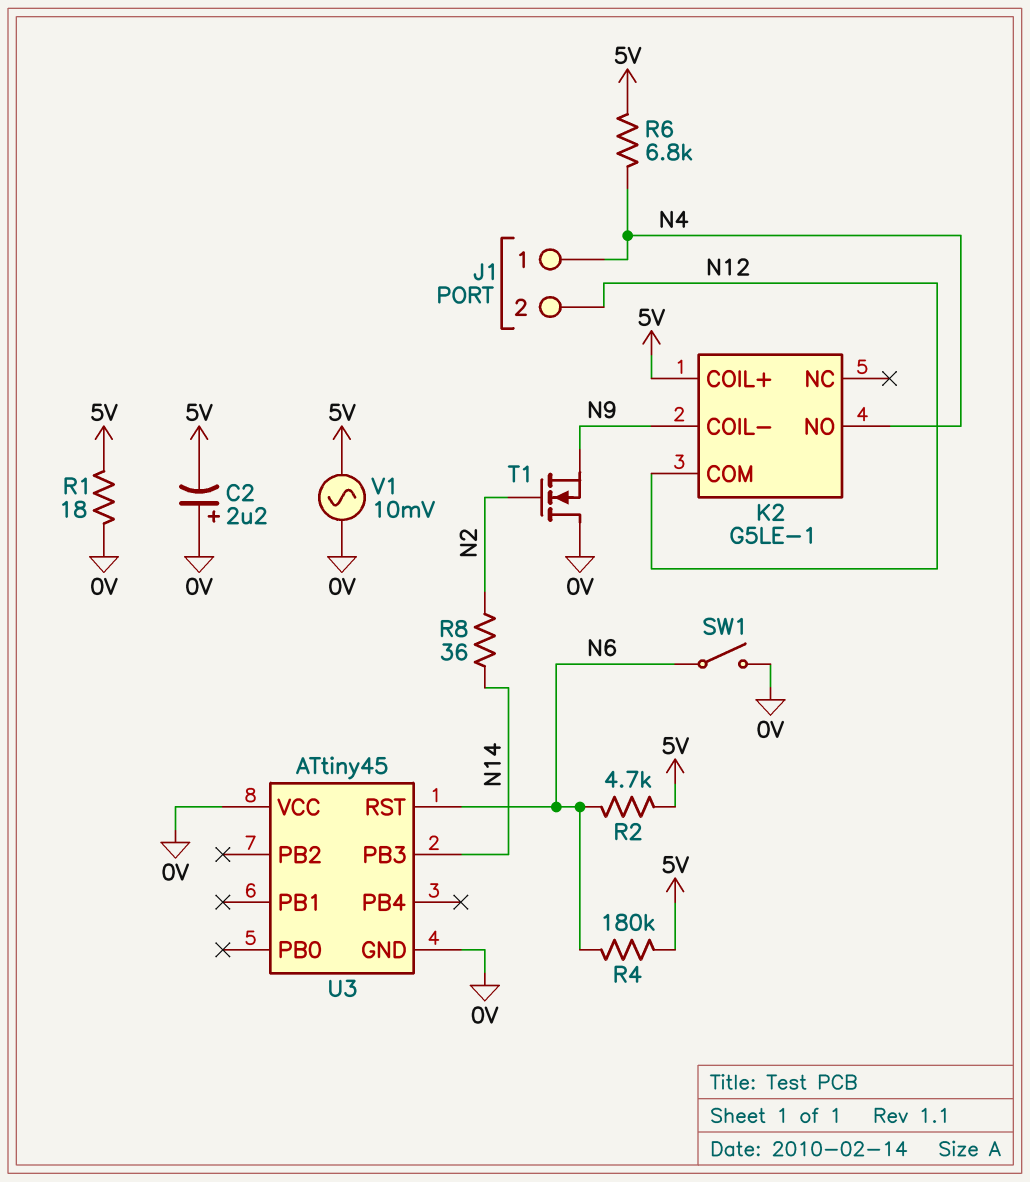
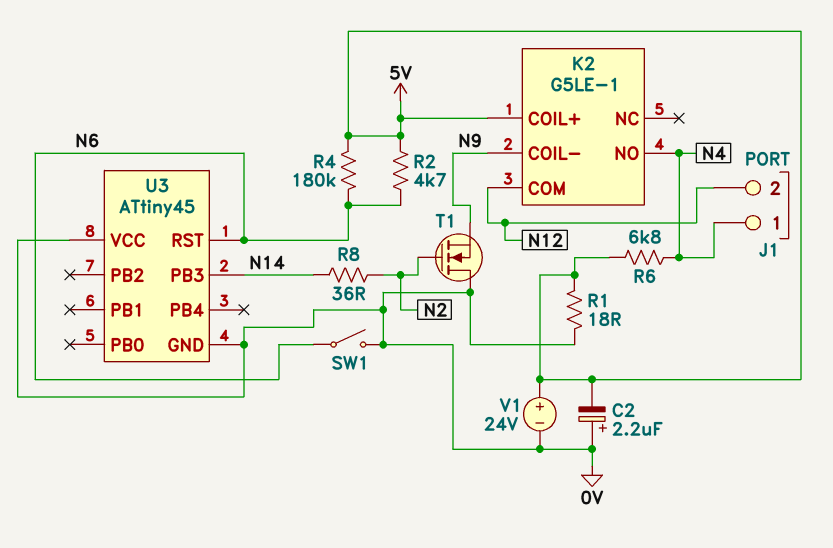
V1: AC 10mV (0V, 5V) -> 24V (plus 5V, minus 0V)

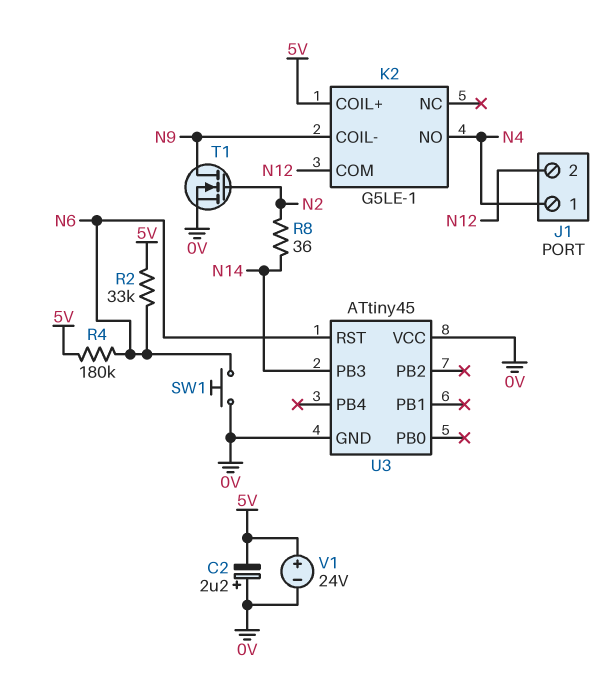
R1: 18 (0V, 5V) -> none
R2: 4.7k (5V, N6) -> 33k (5V, N6)
R6: 6.8k (5V, N4) -> none
SW1: switch (0V, N6) -> button (0V, N6)
T1: NMOS (G N2, D 0V, S N9) -> NMOS (G N2, D N9, S 0V)

